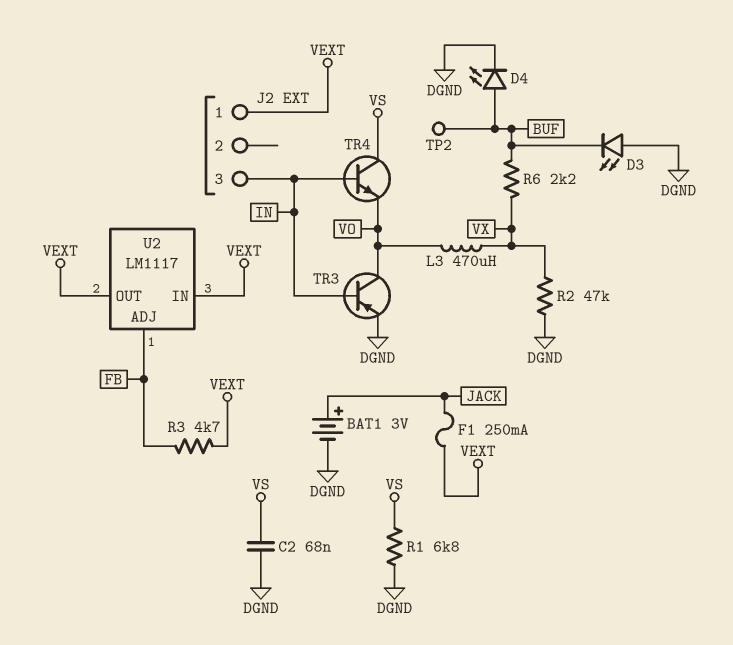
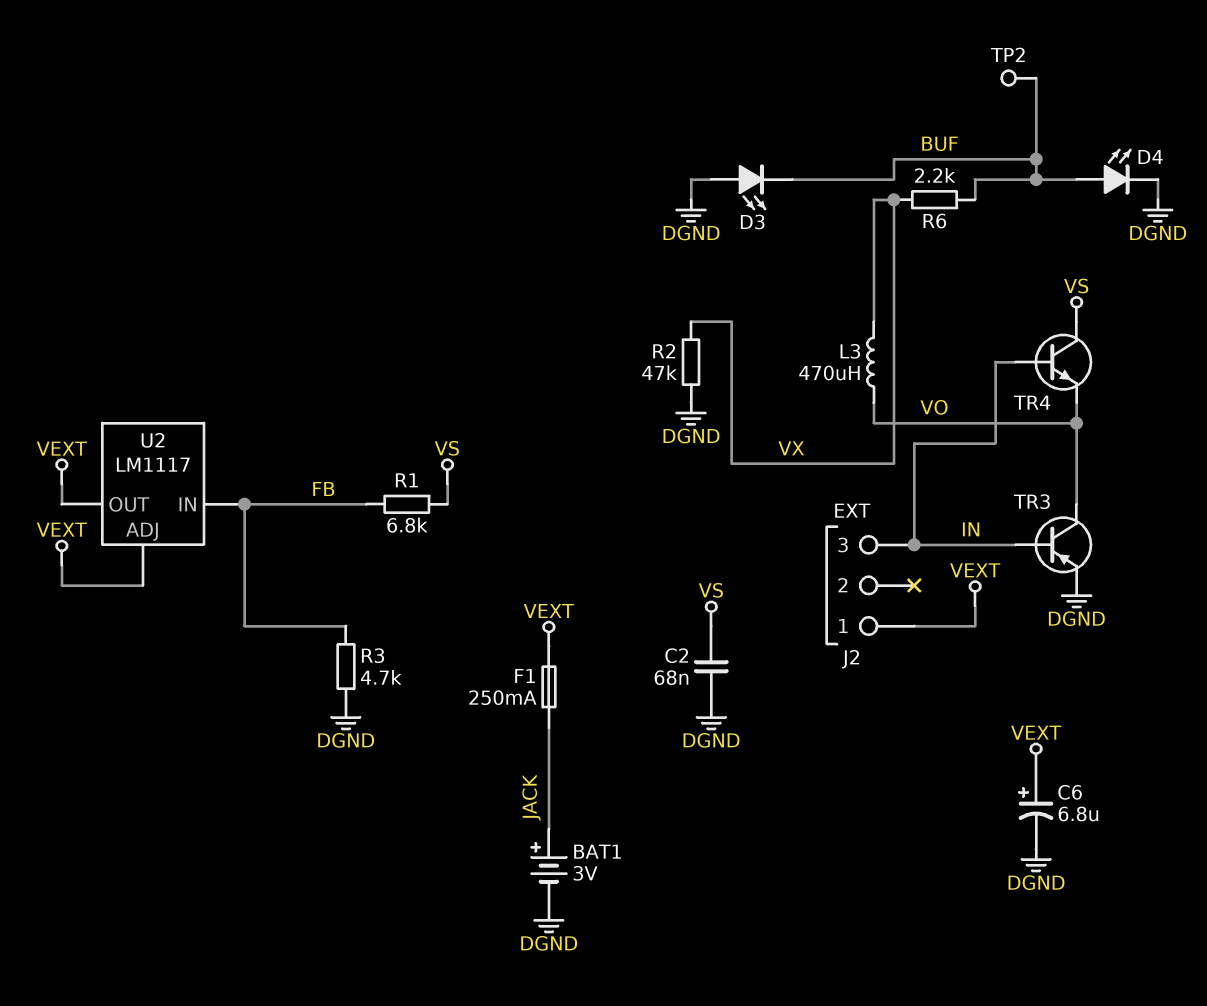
C6: none -> 6.8uF (plus VEXT, minus DGND)
R1: 6.8k (DGND, VS) -> 6.8k (FB, VS)
R3: 4.7k (FB, VEXT) -> 4.7k (DGND, FB)
U2 pin ADJ: FB -> VEXT
U2 pin IN: VEXT -> FB

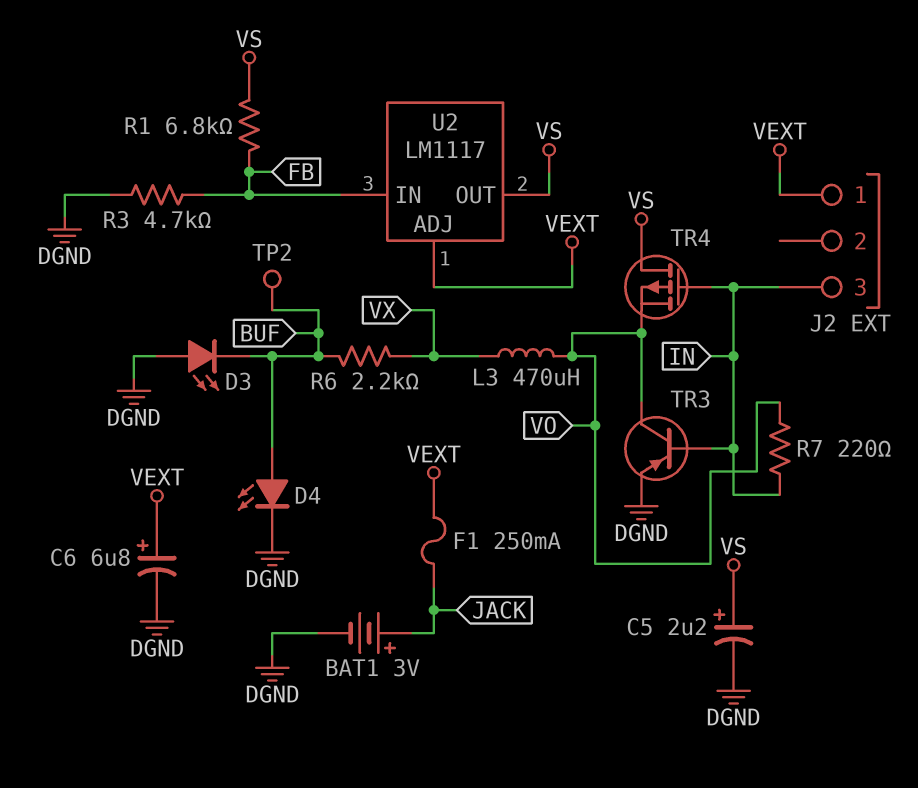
C2: 68nF (DGND, VS) -> none
C5: none -> 2.2uF (plus VS, minus DGND)
R2: 47k (DGND, VX) -> none
R7: none -> 220 (IN, VO)
TR4: NPN (B IN, C VS, E VO) -> PMOS (G IN, D VS, S VO)
U2 pin OUT: VEXT -> VS

